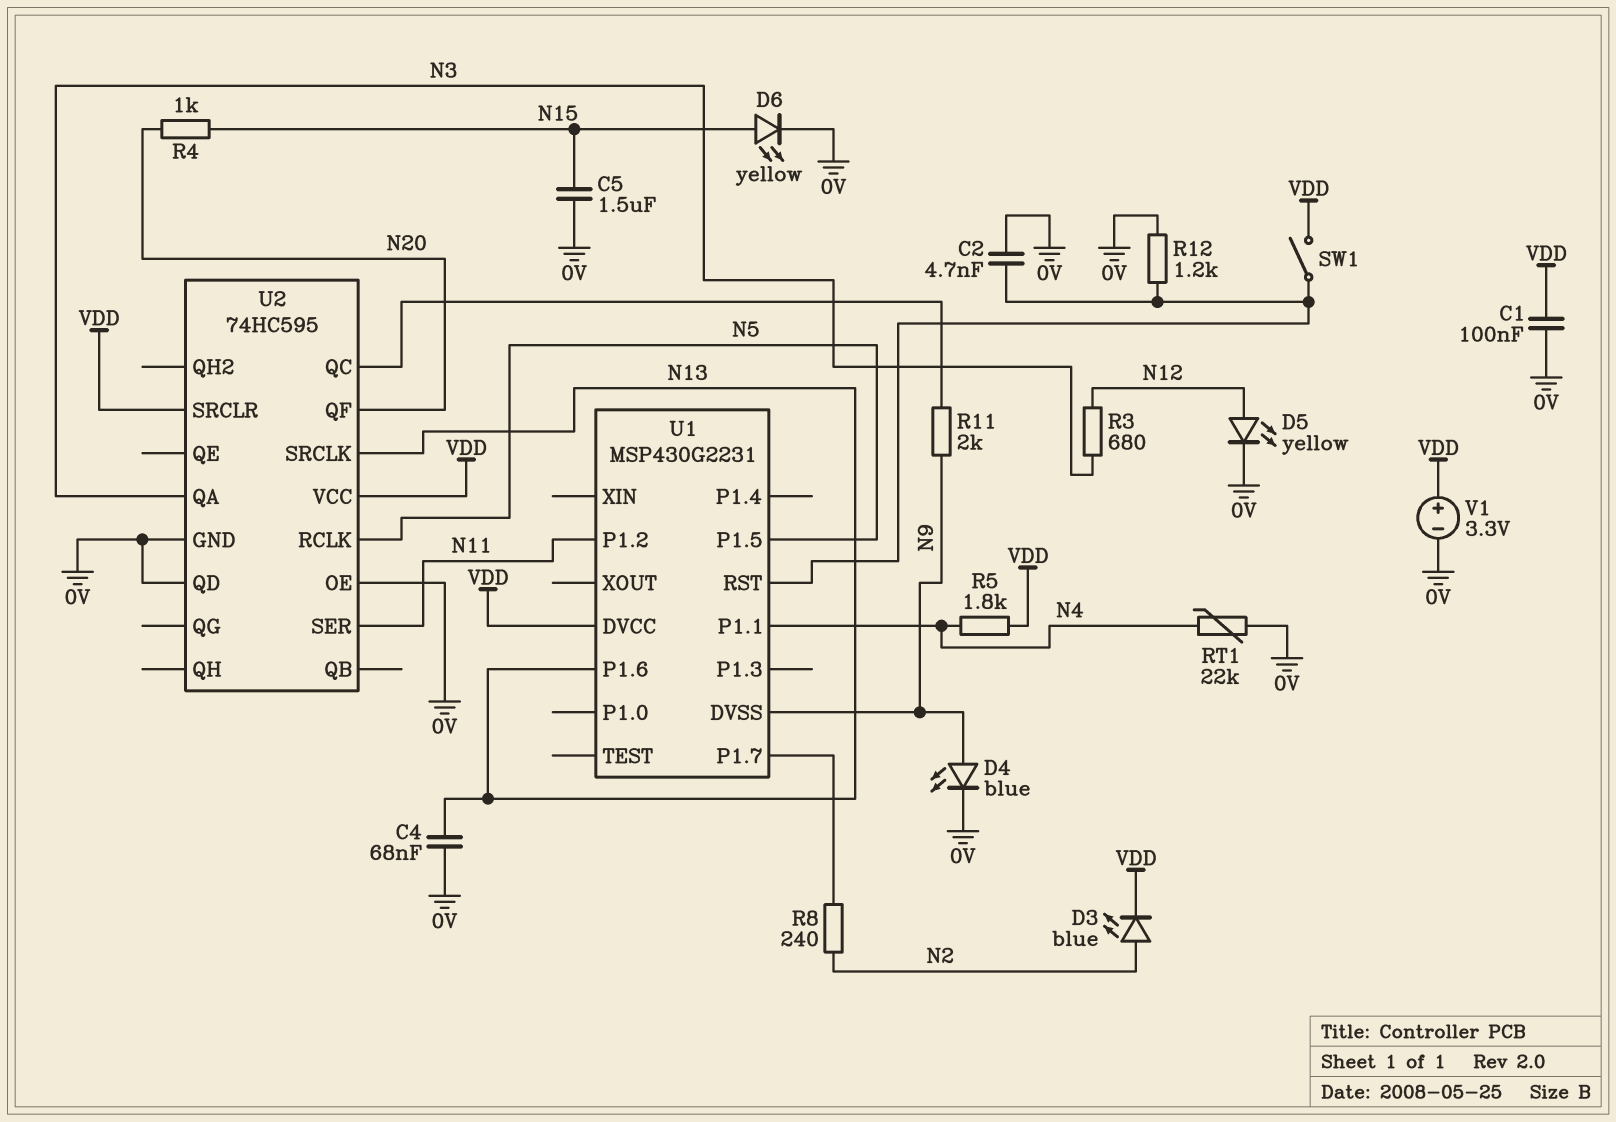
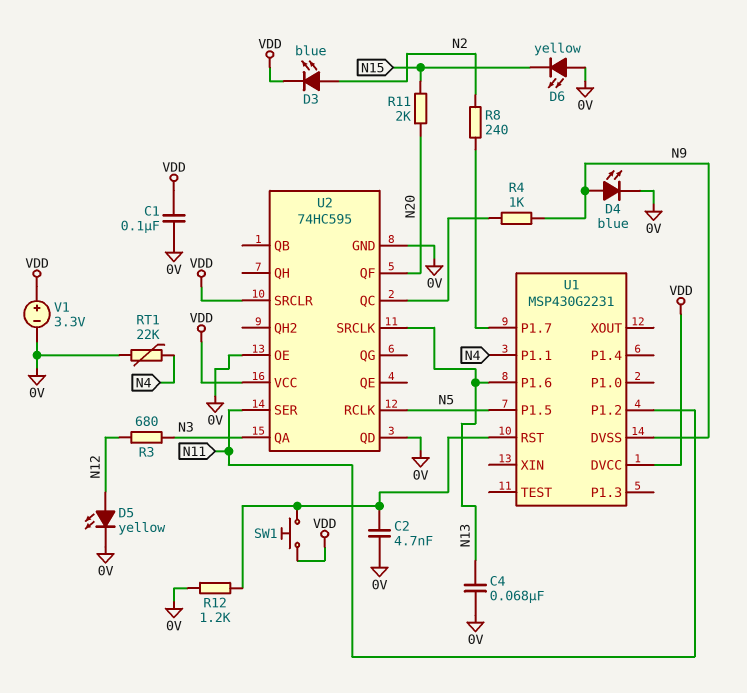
C5: 1.5uF (0V, N15) -> none
D6: LED yellow (A N15, K 0V) -> LED yellow (A 0V, K N15)
R4: 1k (N15, N20) -> 1k (N9, U2/QC)
R5: 1.8k (N4, VDD) -> none
R11: 2k (N9, U2/QC) -> 2k (N15, N20)
SW1: switch (U1/RST, VDD) -> button (U1/RST, VDD)

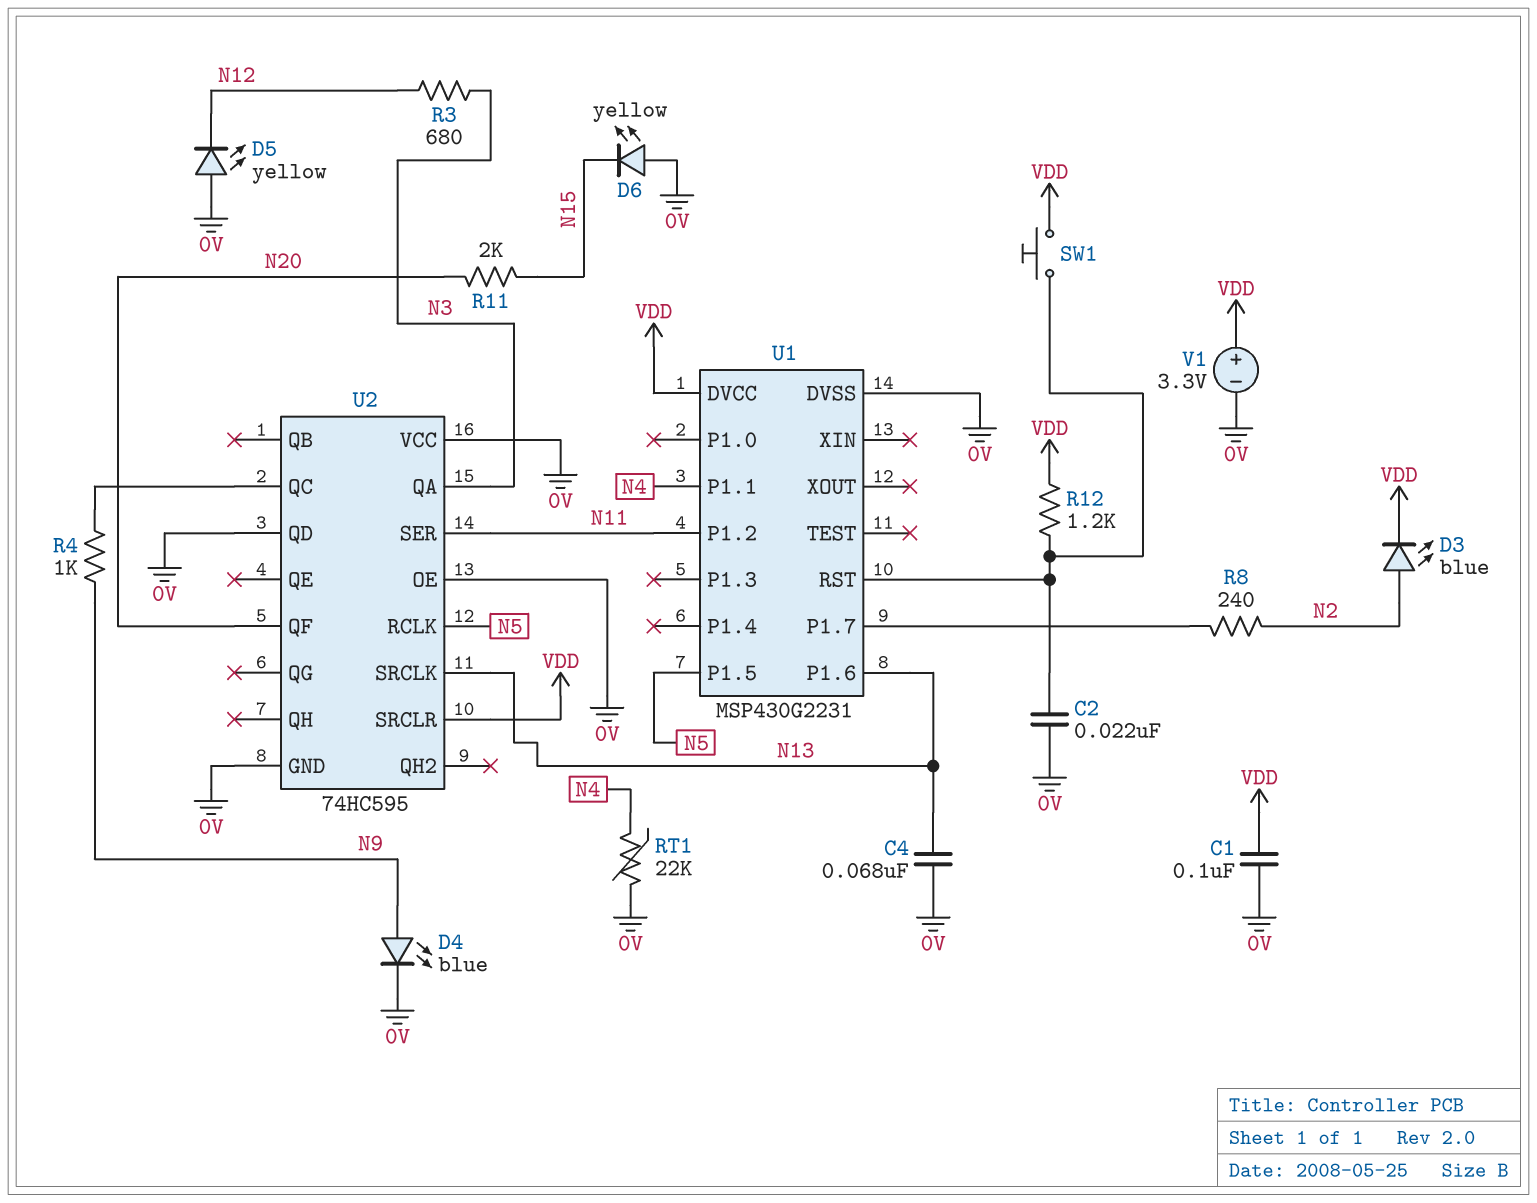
C2: 4.7nF (0V, U1/RST) -> 22nF (0V, U1/RST)
D5: LED yellow (A N12, K 0V) -> LED yellow (A 0V, K N12)
R12: 1.2k (0V, U1/RST) -> 1.2k (U1/RST, VDD)
U1 pin DVSS: N9 -> 0V
U2 pin VCC: VDD -> 0V

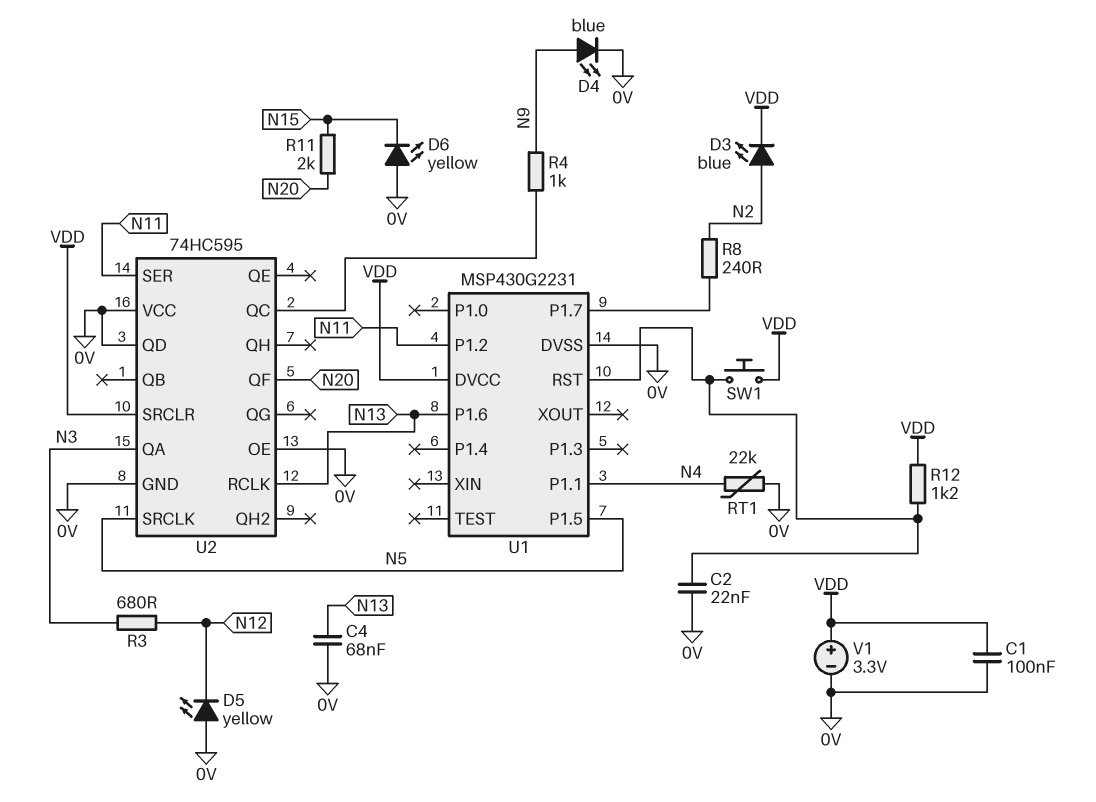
U2 pin RCLK: N5 -> N13
U2 pin SRCLK: N13 -> N5

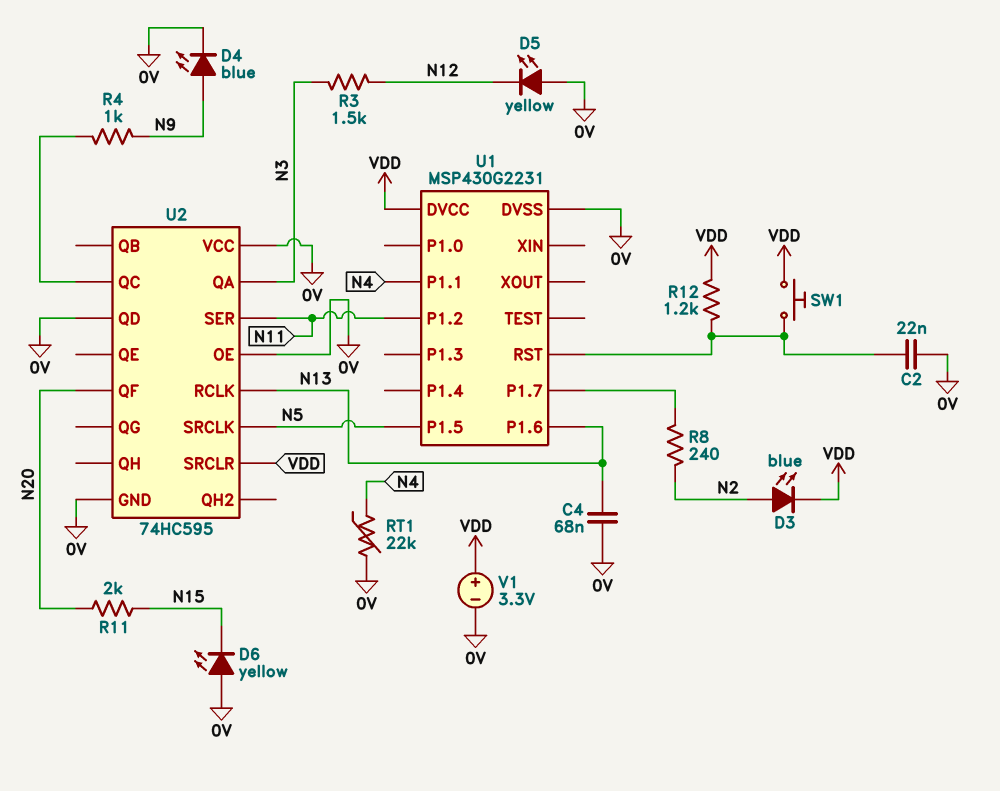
C1: 100nF (0V, VDD) -> none
R3: 680 (N3, N12) -> 1.5k (N3, N12)

